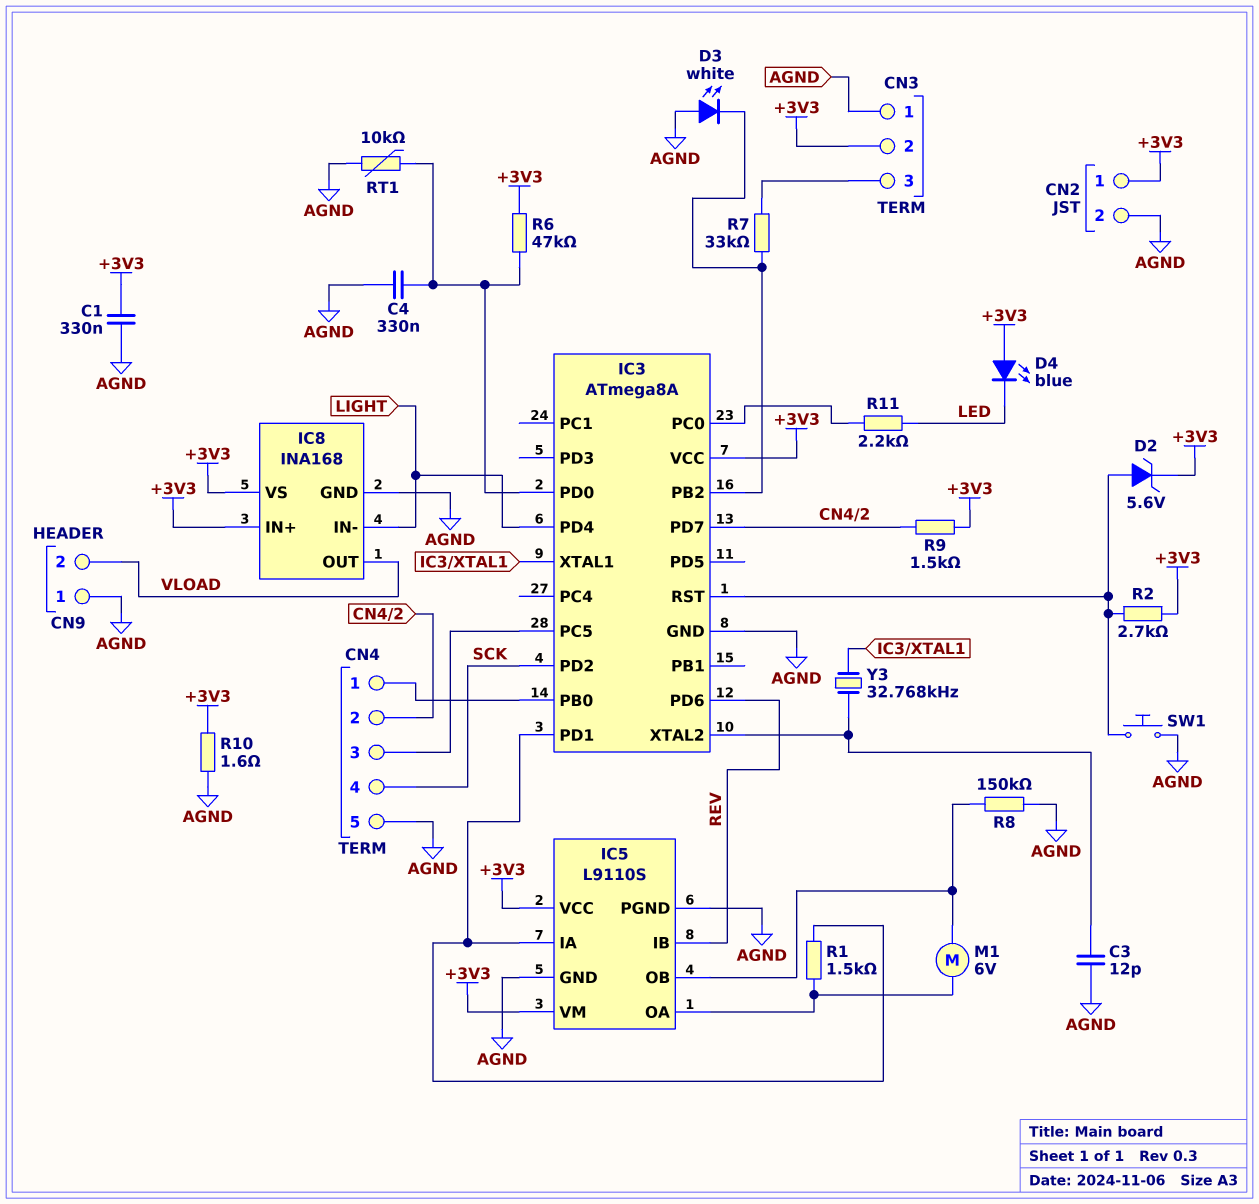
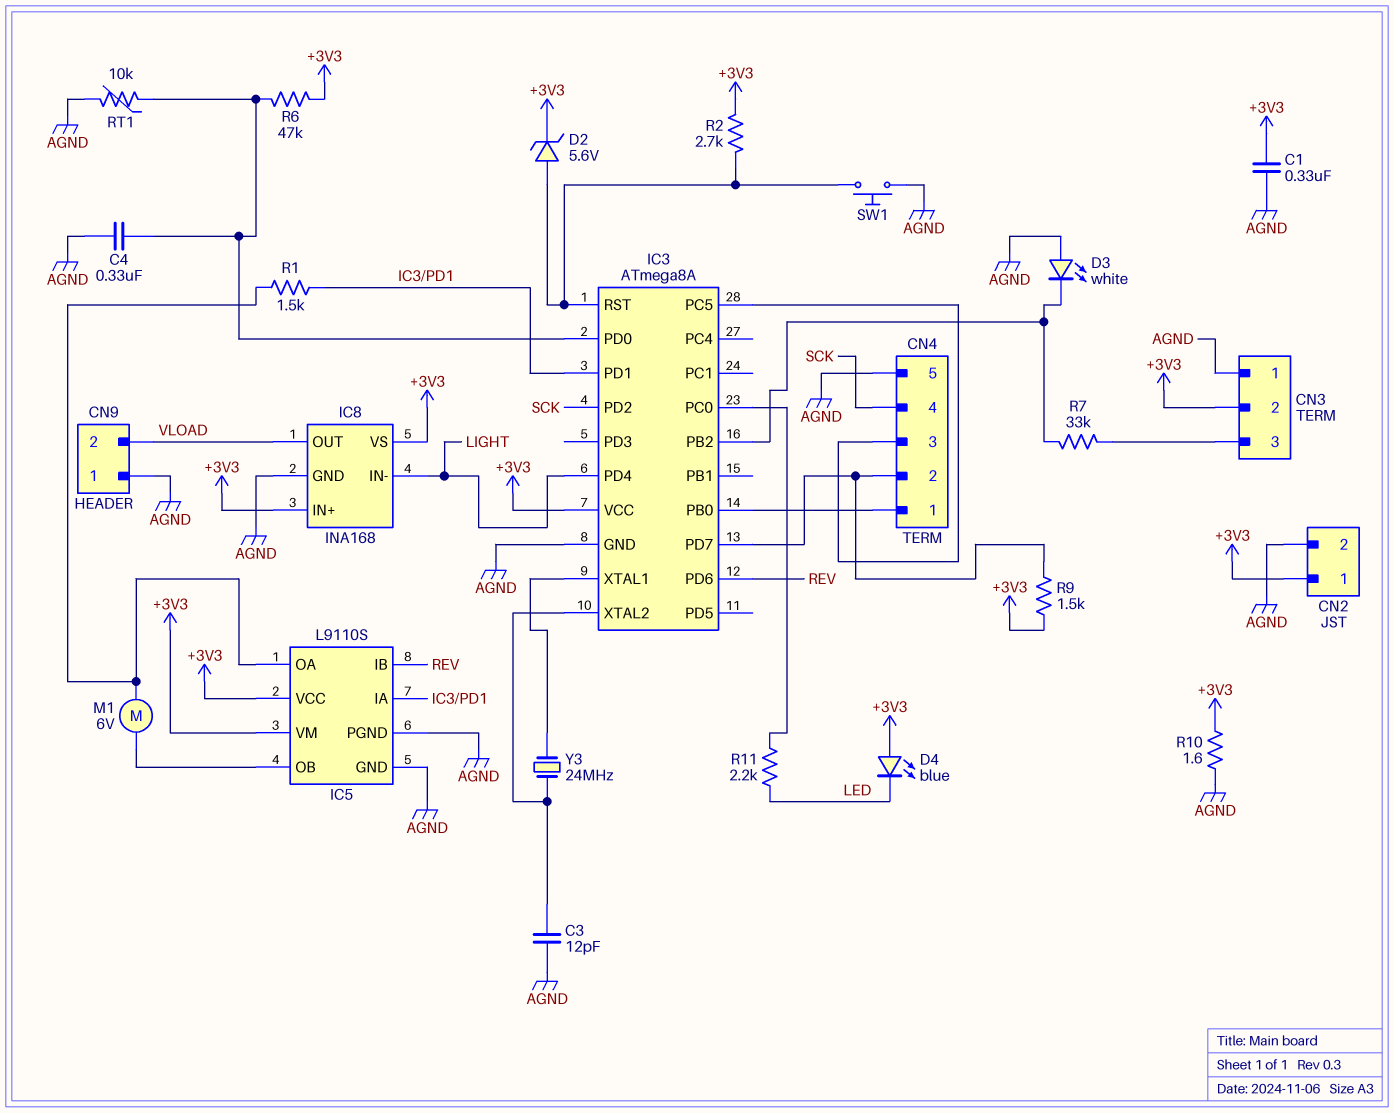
R8: 150k (AGND, IC5/OB) -> none
Y3: 32.768kHz (IC3/XTAL1, IC3/XTAL2) -> 24MHz (IC3/XTAL1, IC3/XTAL2)

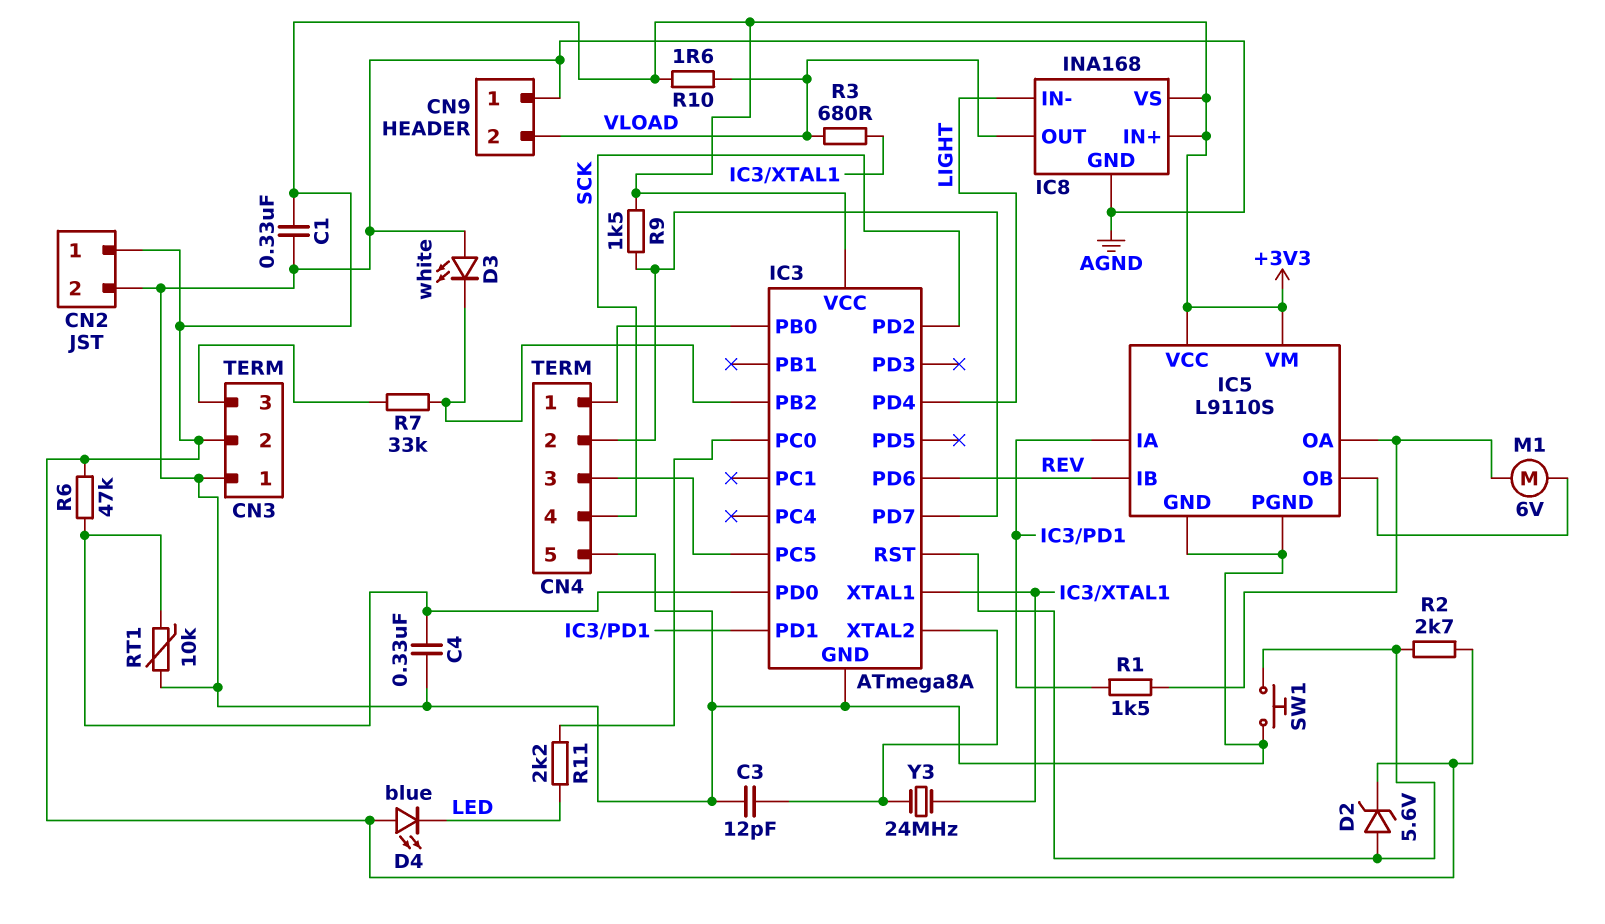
R3: none -> 680 (IC3/XTAL1, VLOAD)
R10: 1.6 (+3V3, AGND) -> 1.6 (+3V3, VLOAD)

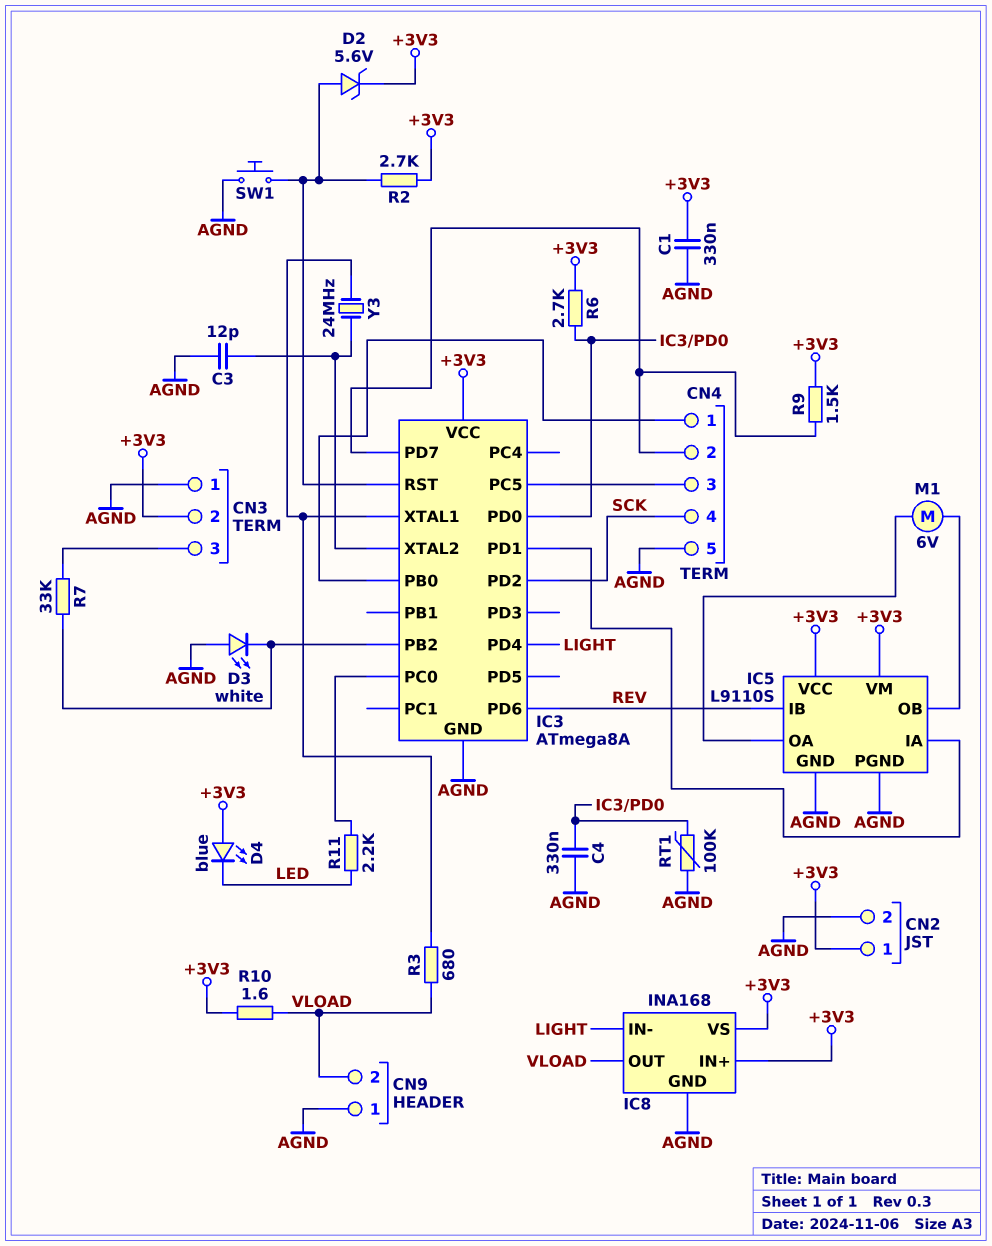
R1: 1.5k (IC3/PD1, IC5/OA) -> none
R6: 47k (+3V3, IC3/PD0) -> 2.7k (+3V3, IC3/PD0)
RT1: 10k (AGND, IC3/PD0) -> 100k (AGND, IC3/PD0)

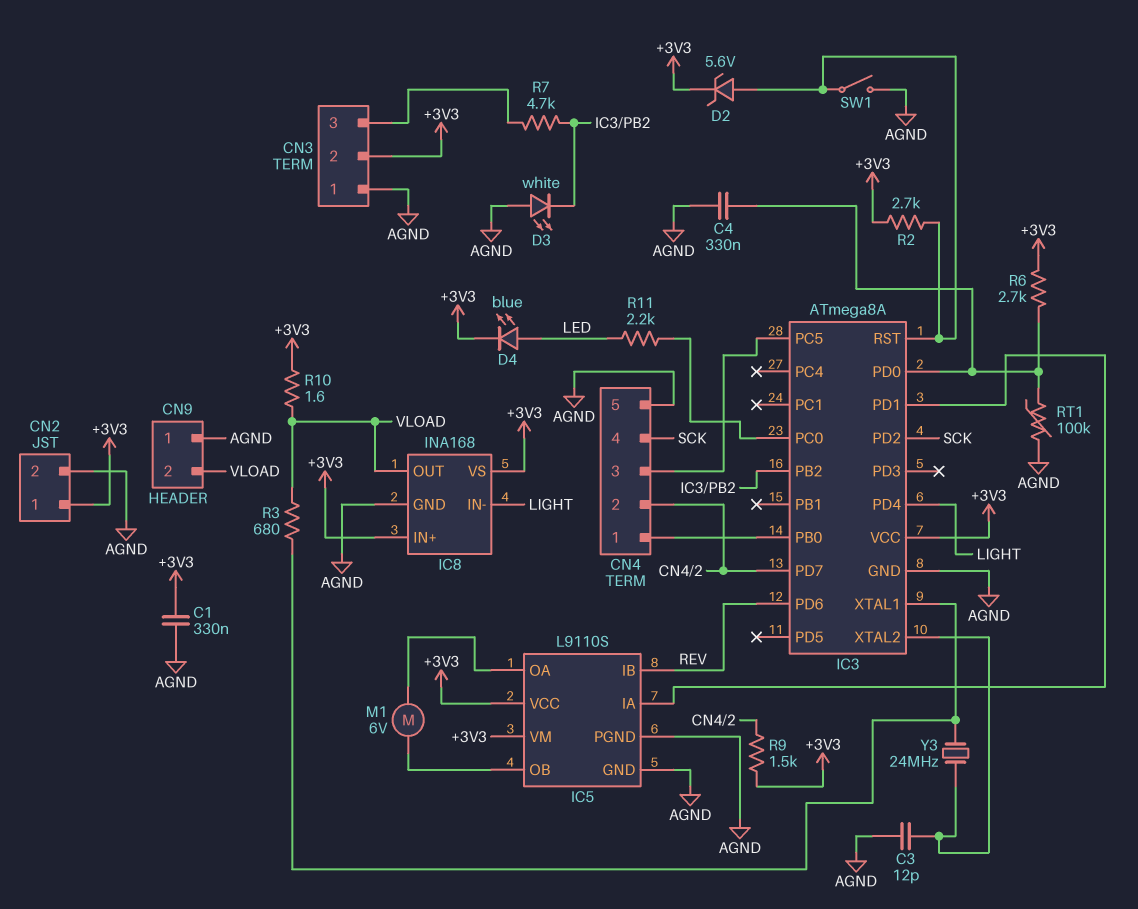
D4: LED blue (A +3V3, K LED) -> LED blue (A LED, K +3V3)
R7: 33k (CN3/3, IC3/PB2) -> 4.7k (CN3/3, IC3/PB2)
SW1: button (AGND, IC3/RST) -> switch (AGND, IC3/RST)

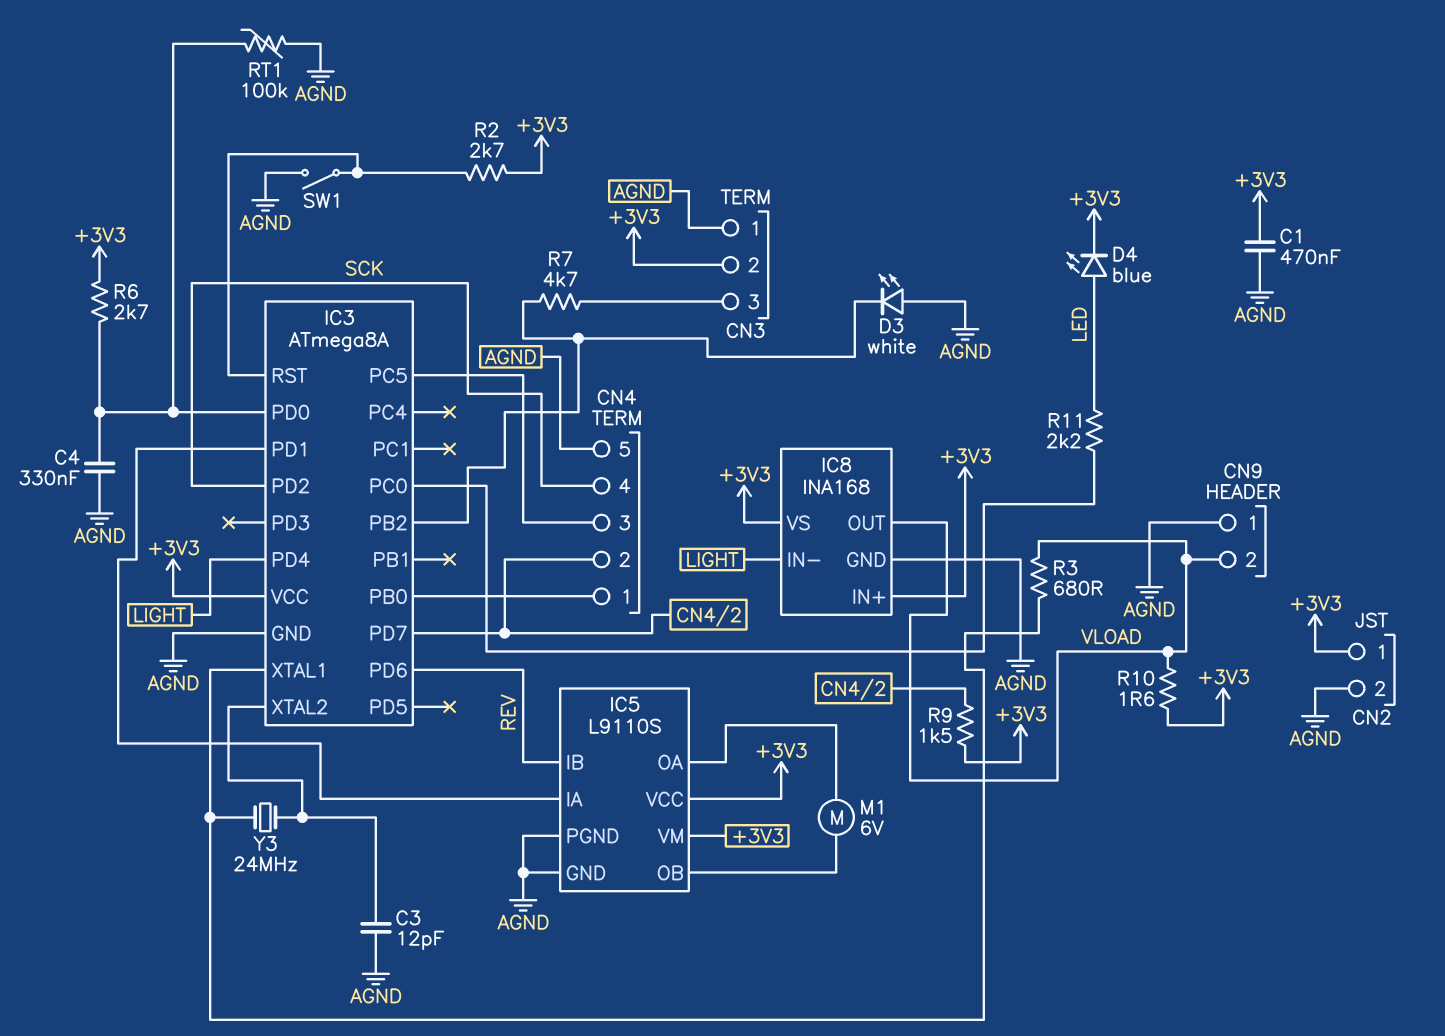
C1: 330nF (+3V3, AGND) -> 470nF (+3V3, AGND)
D2: zener 5.6V (A IC3/RST, K +3V3) -> none

